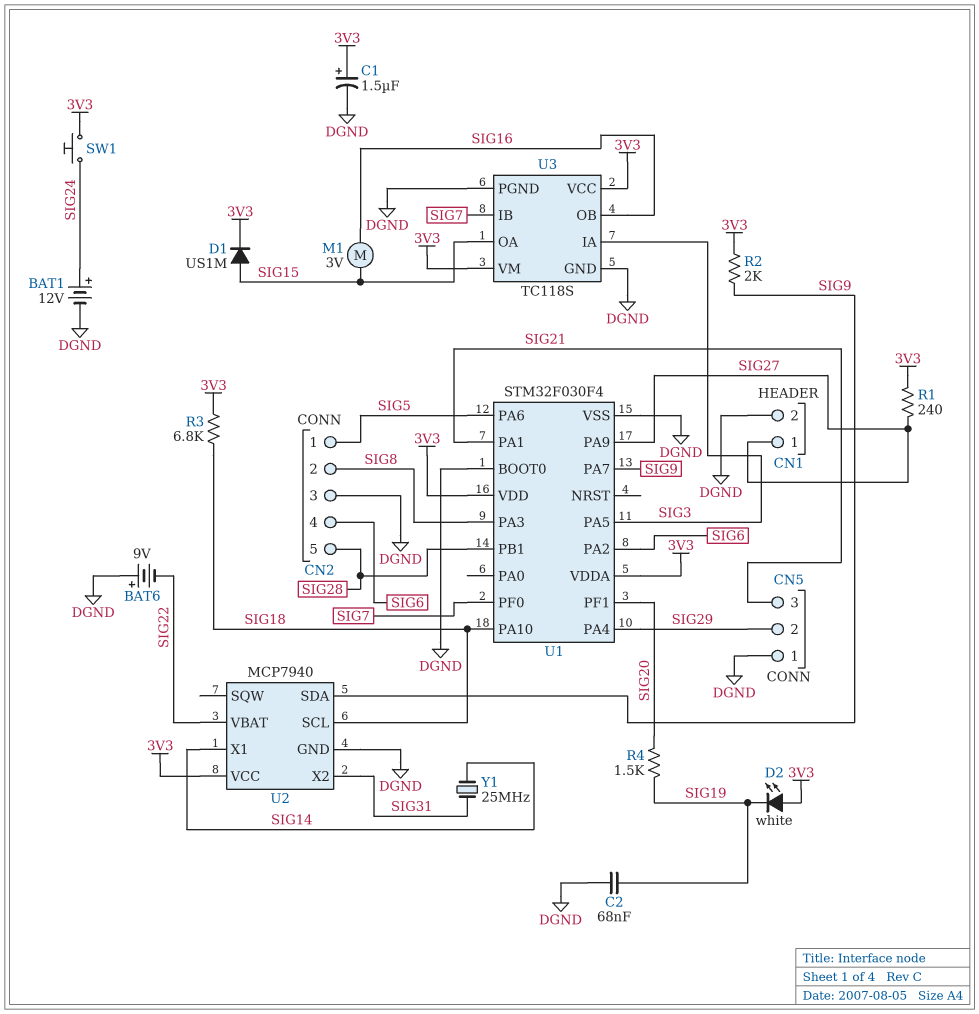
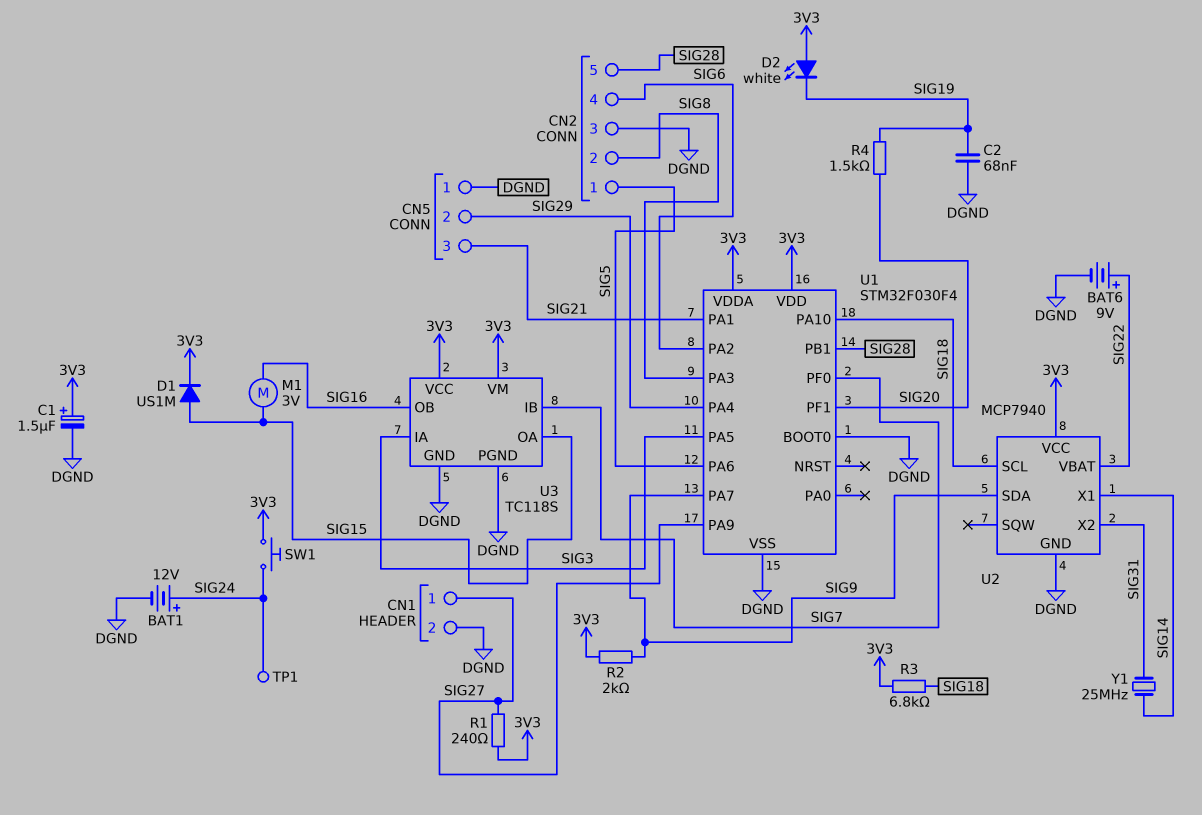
BAT6: 9V (plus DGND, minus SIG22) -> 9V (plus SIG22, minus DGND)
TP1: none -> test point (SIG24)

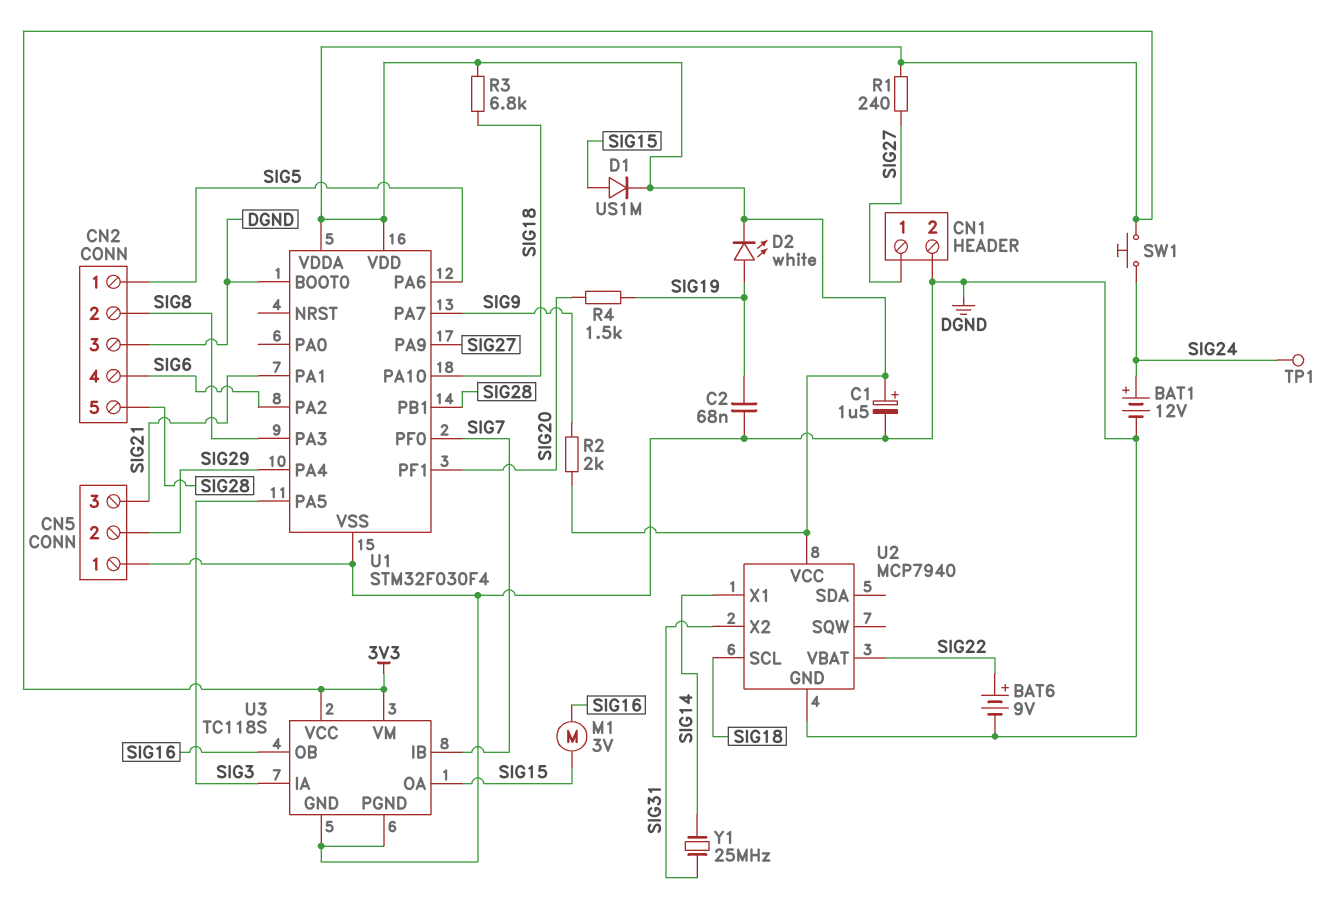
D2: LED white (A 3V3, K SIG19) -> LED white (A SIG19, K 3V3)
U2 pin SDA: SIG9 -> none

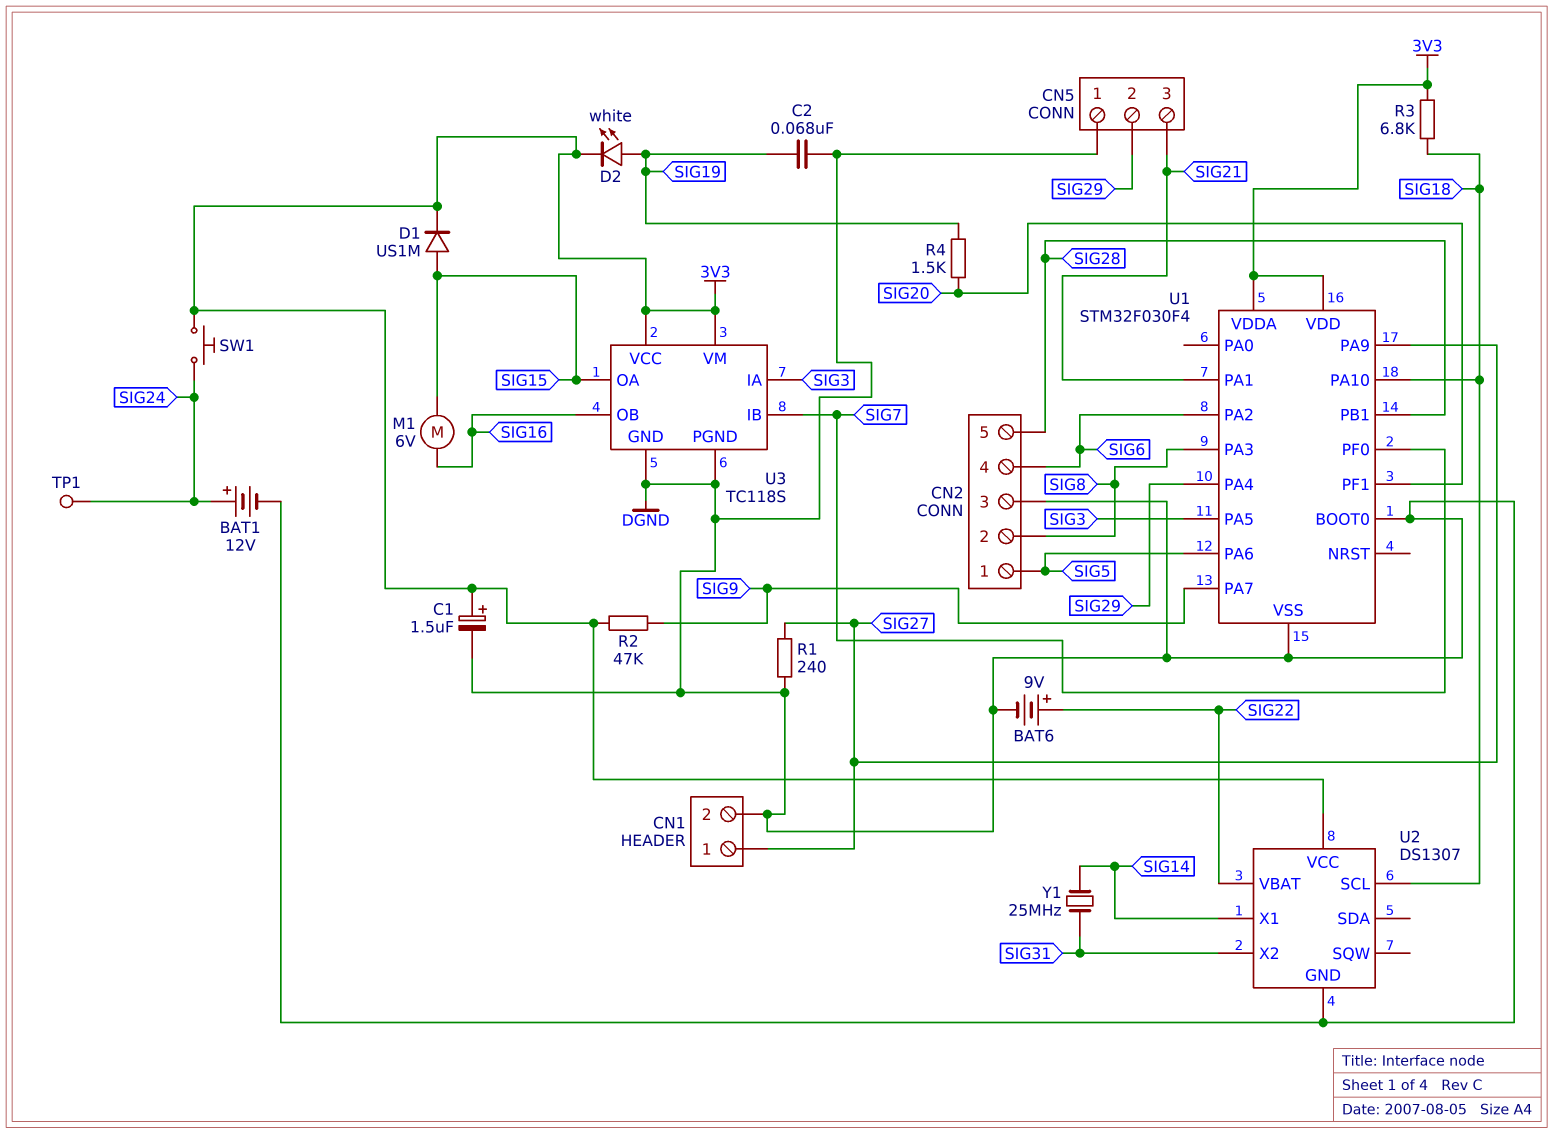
M1: motor 3V (SIG15, SIG16) -> motor 6V (SIG15, SIG16)
R1: 240 (3V3, SIG27) -> 240 (DGND, SIG27)
R2: 2k (3V3, SIG9) -> 47k (3V3, SIG9)
U2: MCP7940 -> DS1307

